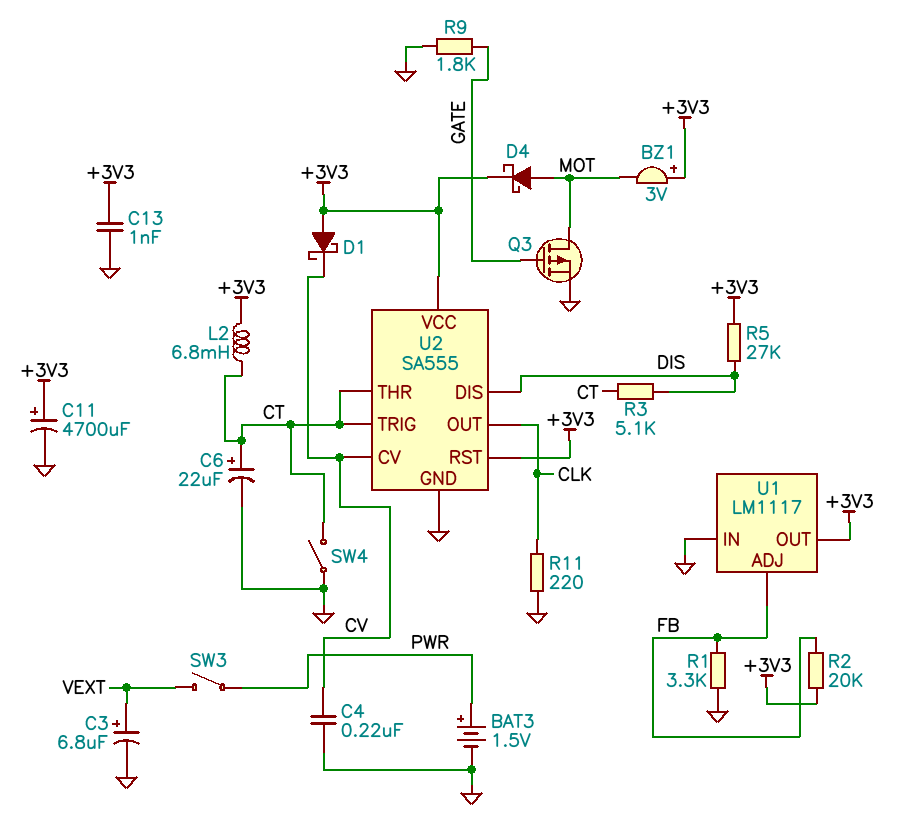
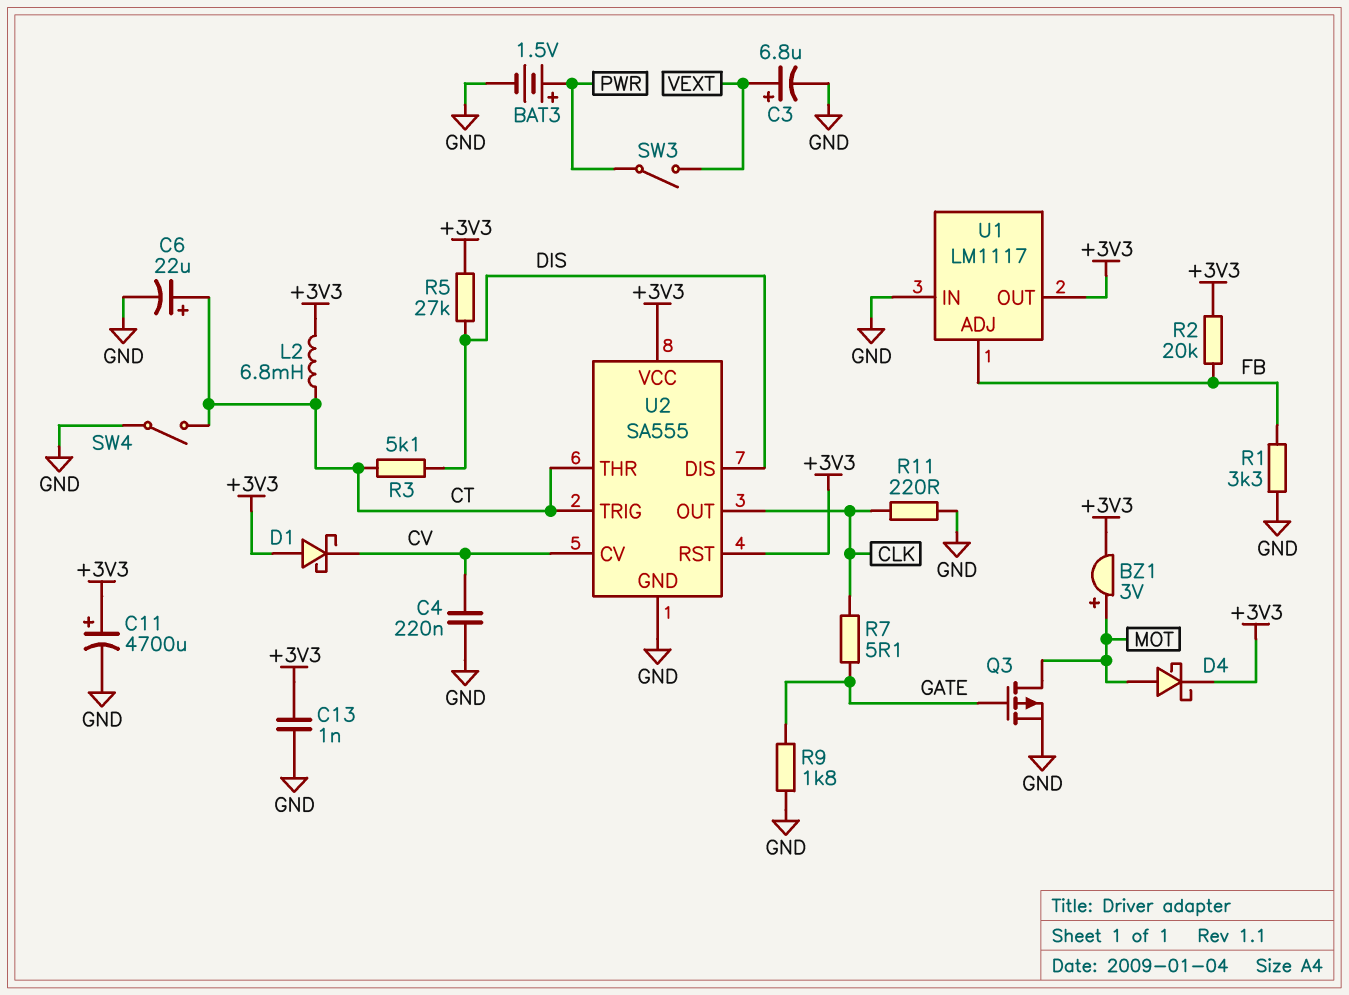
BZ1: buzzer 3V (plus +3V3, minus MOT) -> buzzer 3V (plus MOT, minus +3V3)
R7: none -> 5.1 (CLK, GATE)

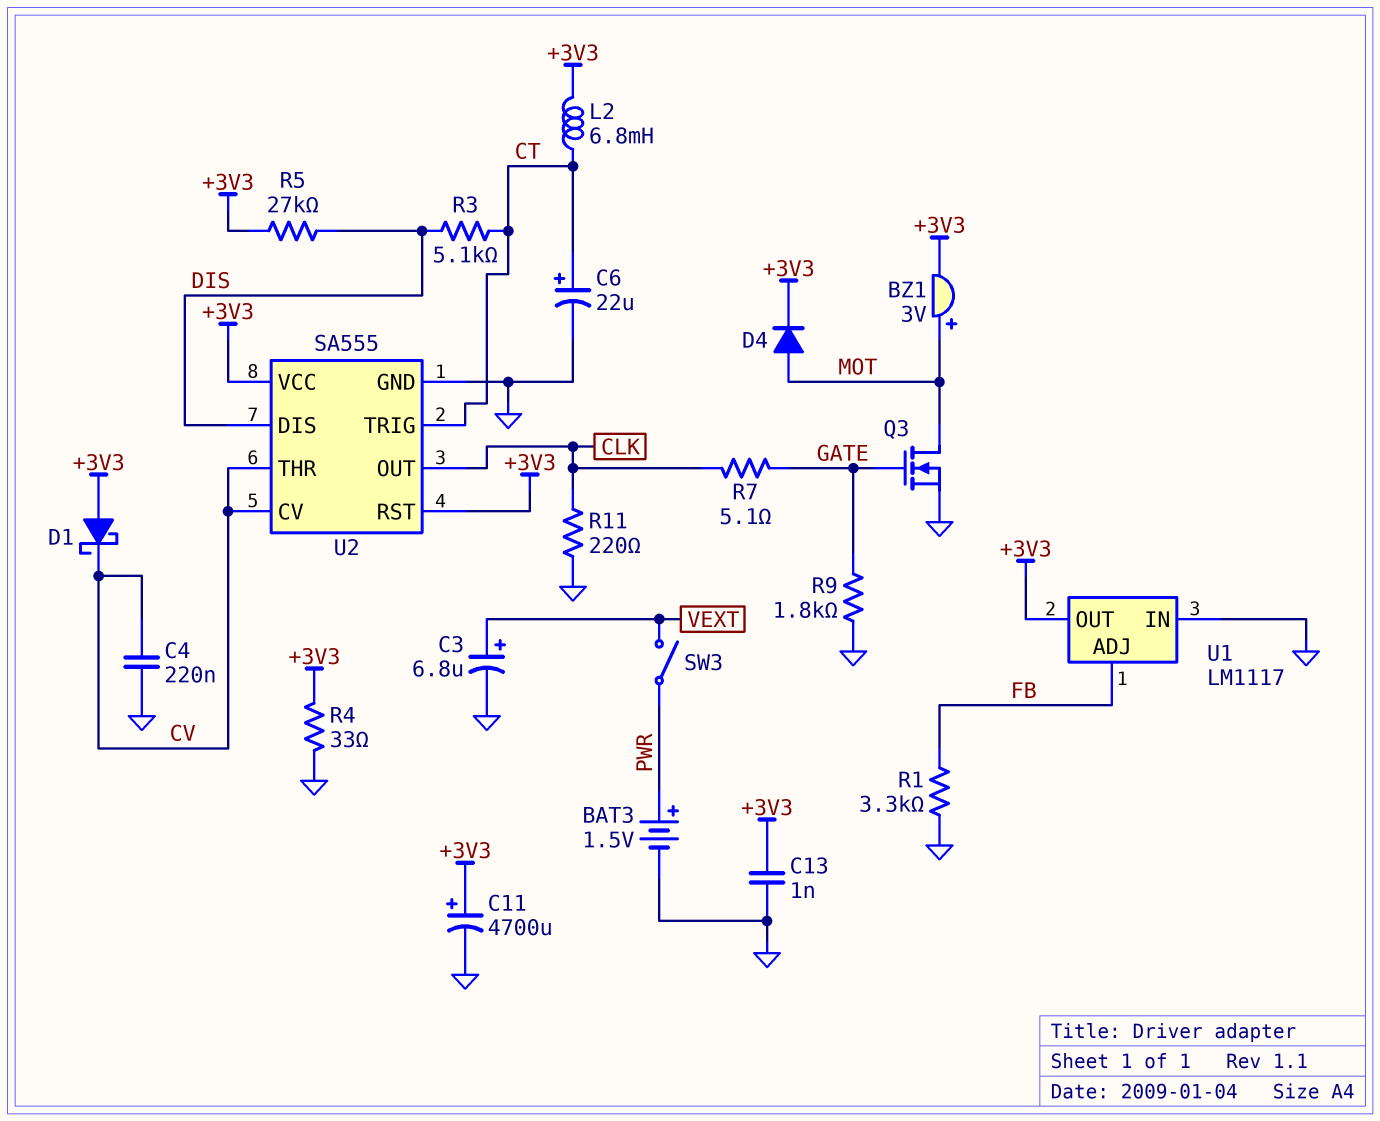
D4: schottky (A MOT, K +3V3) -> diode (A MOT, K +3V3)
Q3: PMOS (G GATE, D MOT, S GND) -> NMOS (G GATE, D MOT, S GND)
R2: 20k (+3V3, FB) -> none
R4: none -> 33 (+3V3, GND)
SW4: switch (CT, GND) -> none
U2 pin THR: CT -> CV

